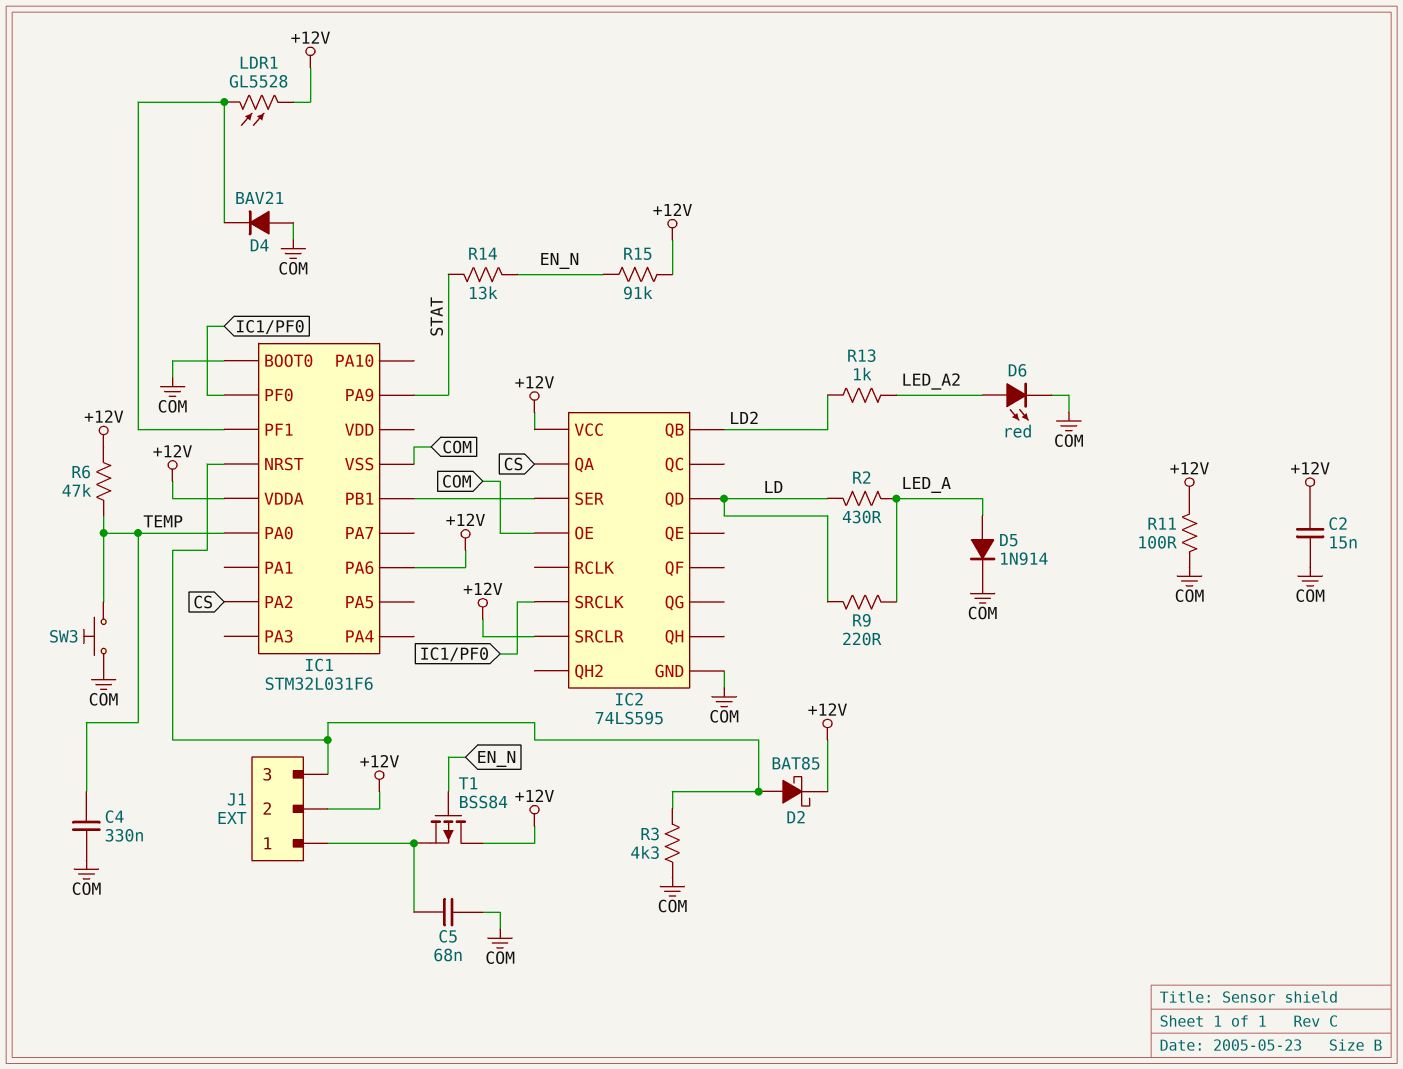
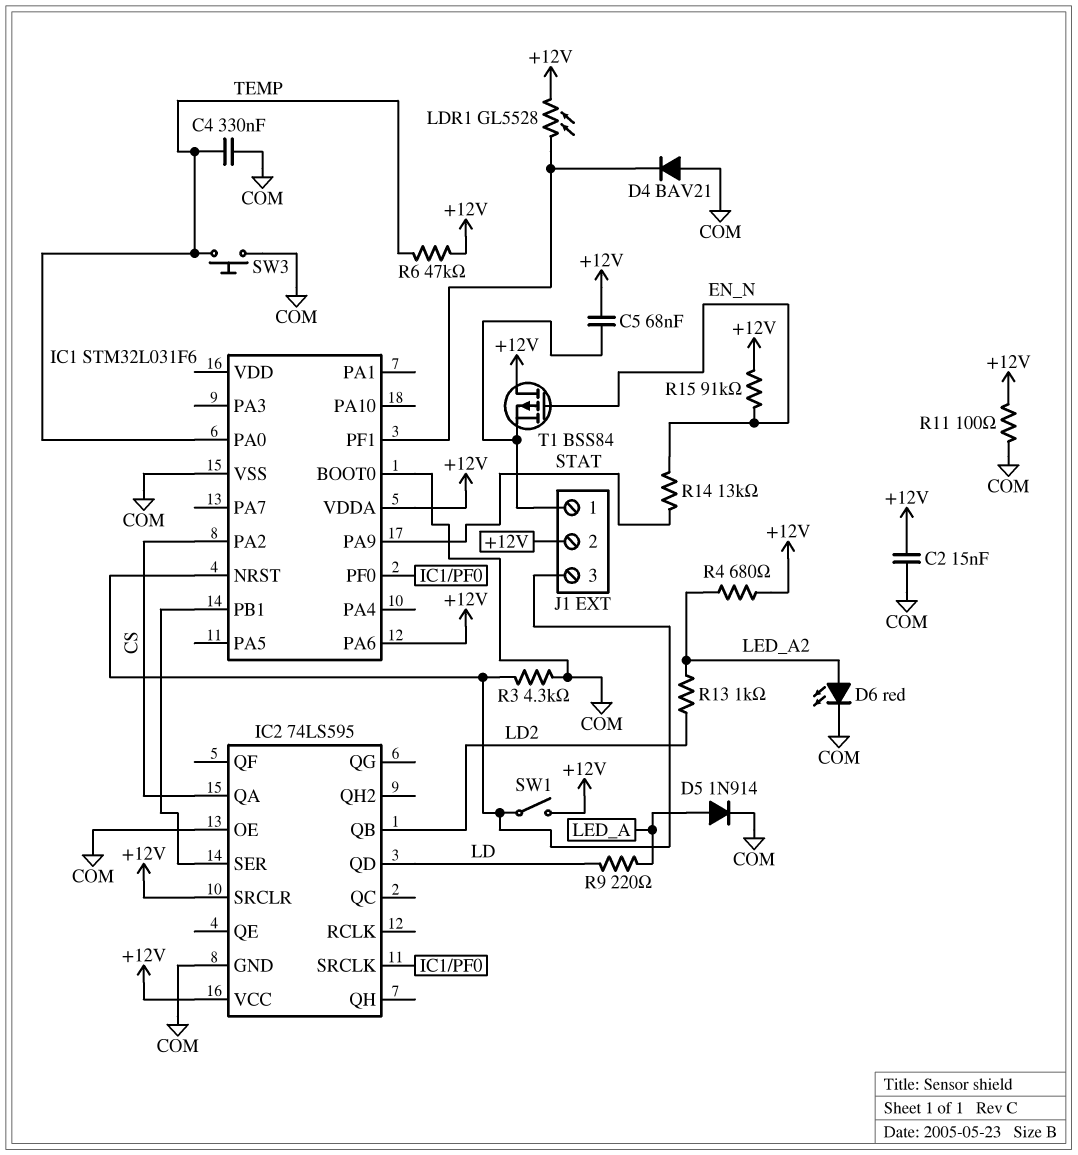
C5: 68nF (COM, J1/1) -> 68nF (+12V, J1/1)
D2: schottky BAT85 (A IC1/NRST, K +12V) -> none
R2: 430 (LD, LED_A) -> none
R4: none -> 680 (+12V, LED_A2)
SW1: none -> switch (+12V, IC1/NRST)

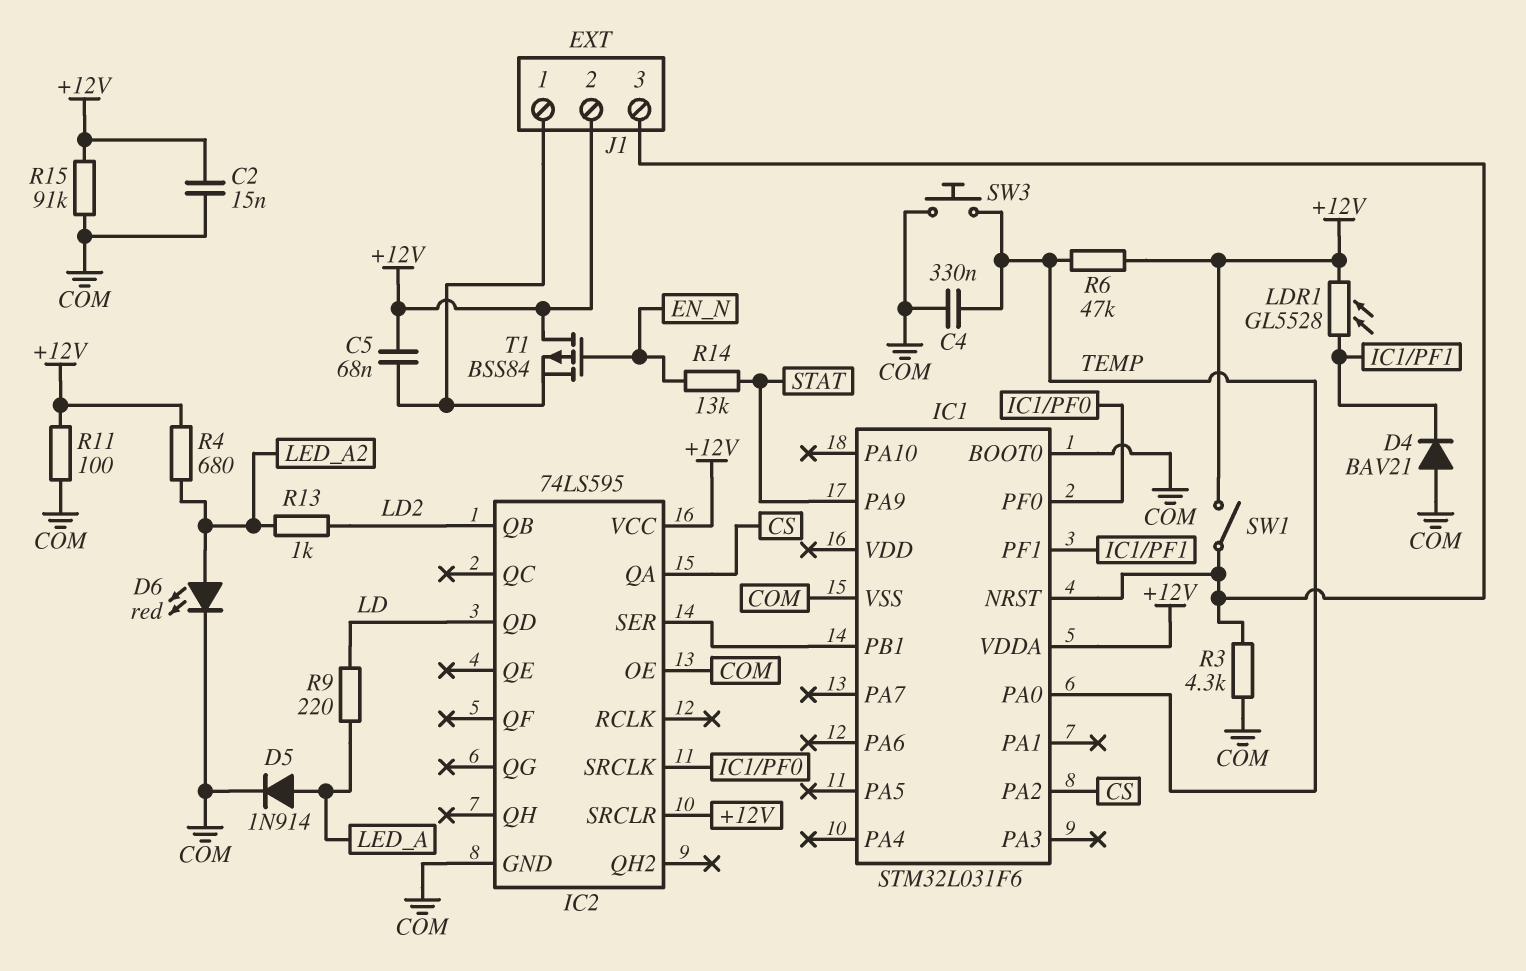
IC1 pin PA6: +12V -> none
R15: 91k (+12V, EN_N) -> 91k (+12V, COM)

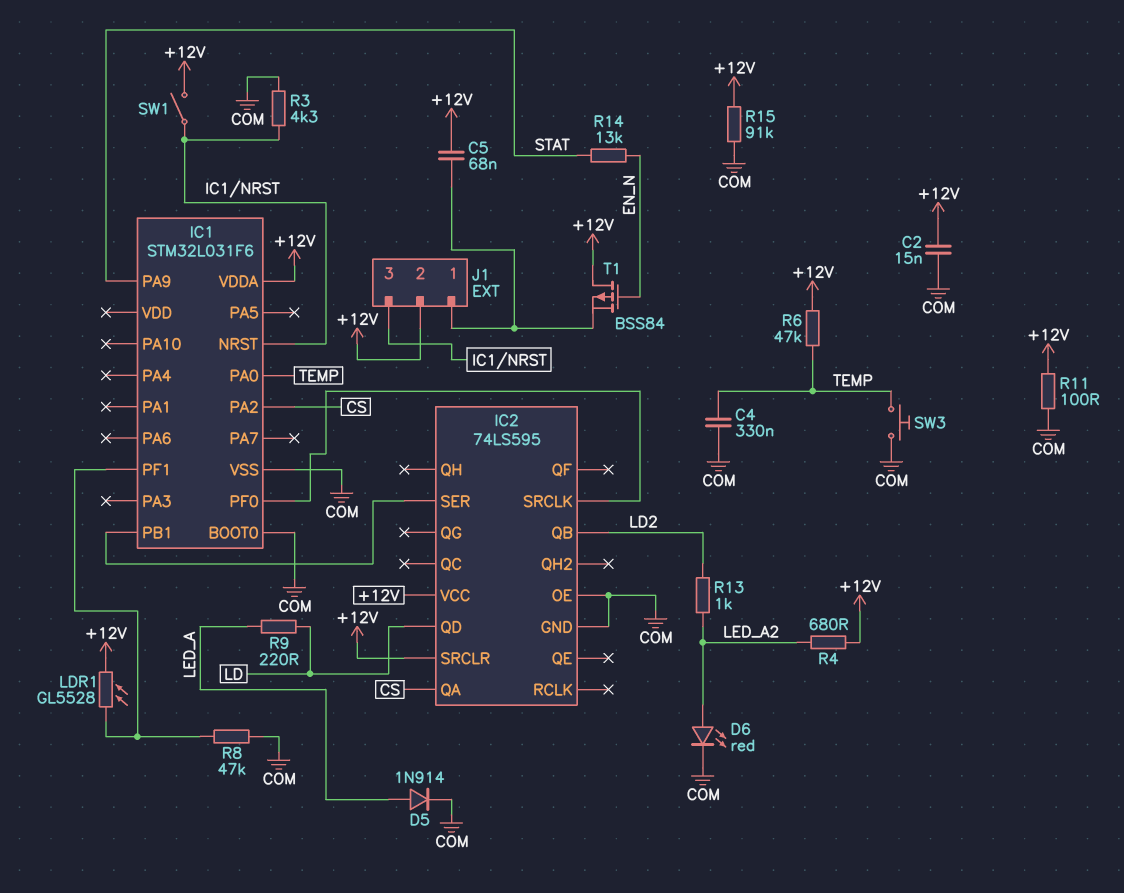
D4: diode BAV21 (A COM, K IC1/PF1) -> none
R8: none -> 47k (COM, IC1/PF1)

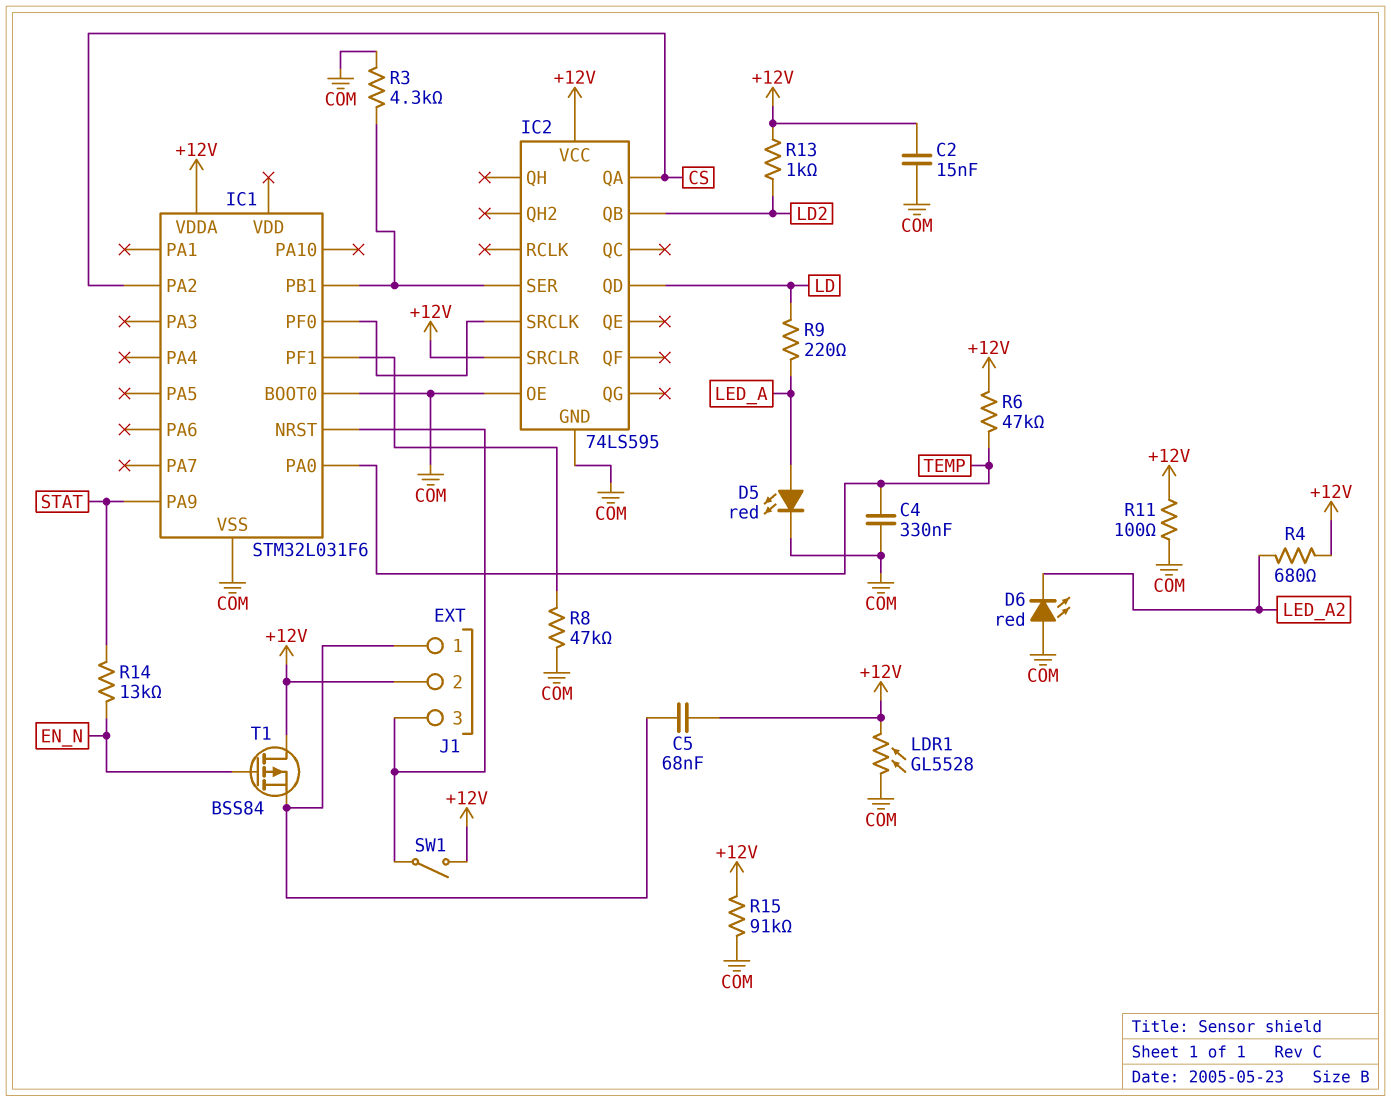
D5: diode 1N914 (A LED_A, K COM) -> LED red (A LED_A, K COM)
D6: LED red (A LED_A2, K COM) -> LED red (A COM, K LED_A2)
LDR1: GL5528 (+12V, IC1/PF1) -> GL5528 (+12V, COM)
R3: 4.3k (COM, IC1/NRST) -> 4.3k (COM, IC1/PB1)
R13: 1k (LD2, LED_A2) -> 1k (+12V, LD2)
SW3: button (COM, TEMP) -> none

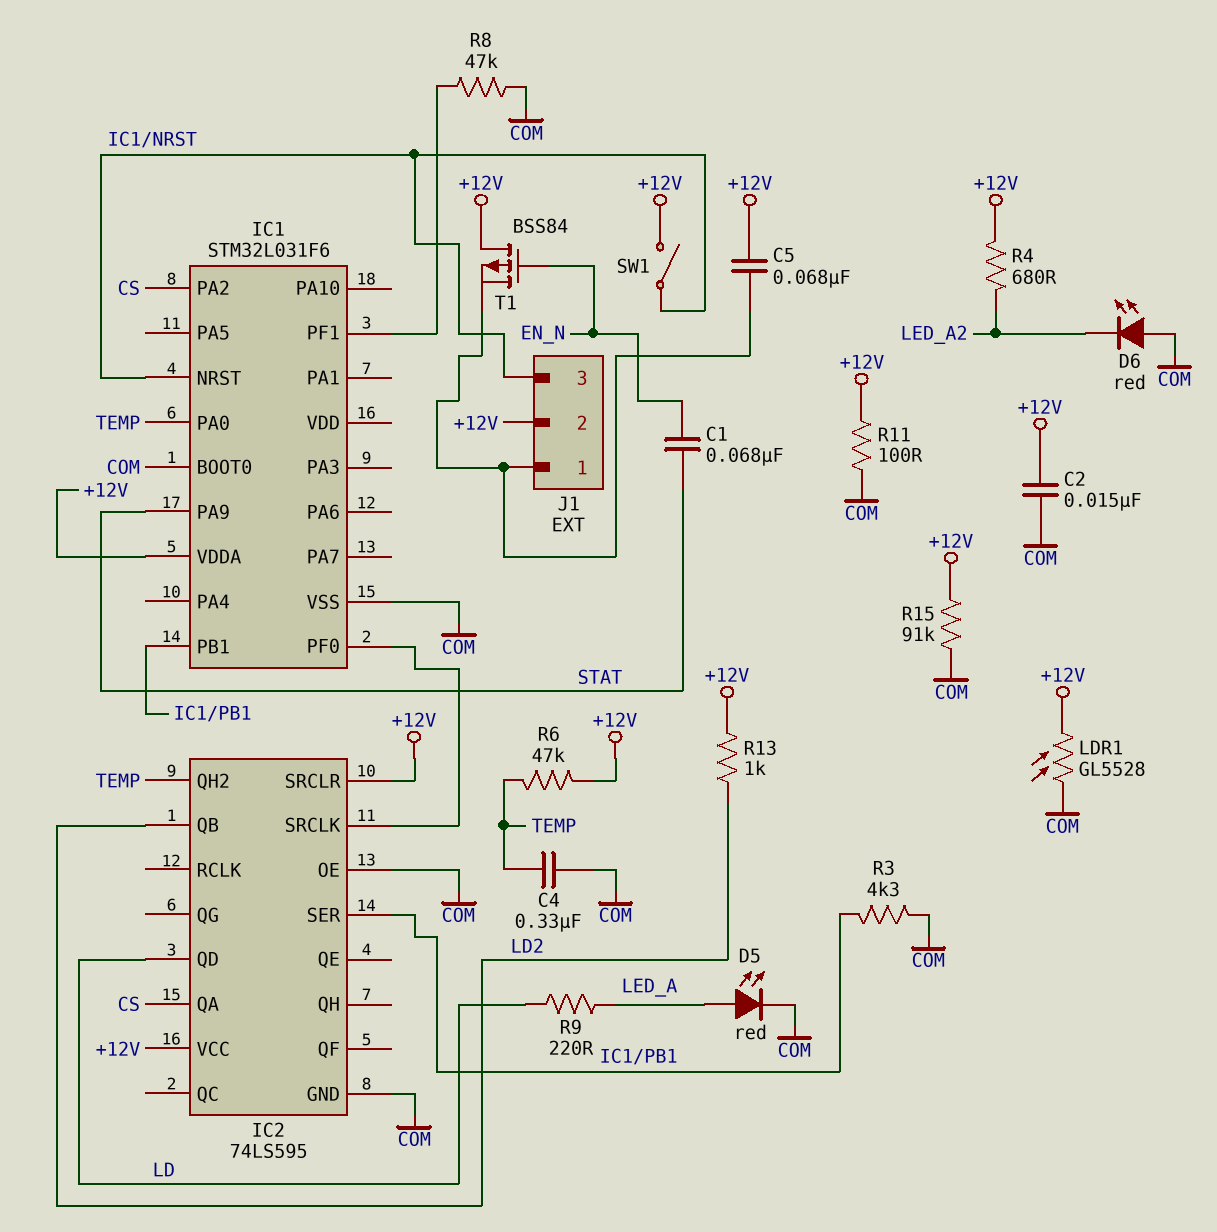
C1: none -> 68nF (EN_N, STAT)
IC2 pin QH2: none -> TEMP
R14: 13k (EN_N, STAT) -> none

